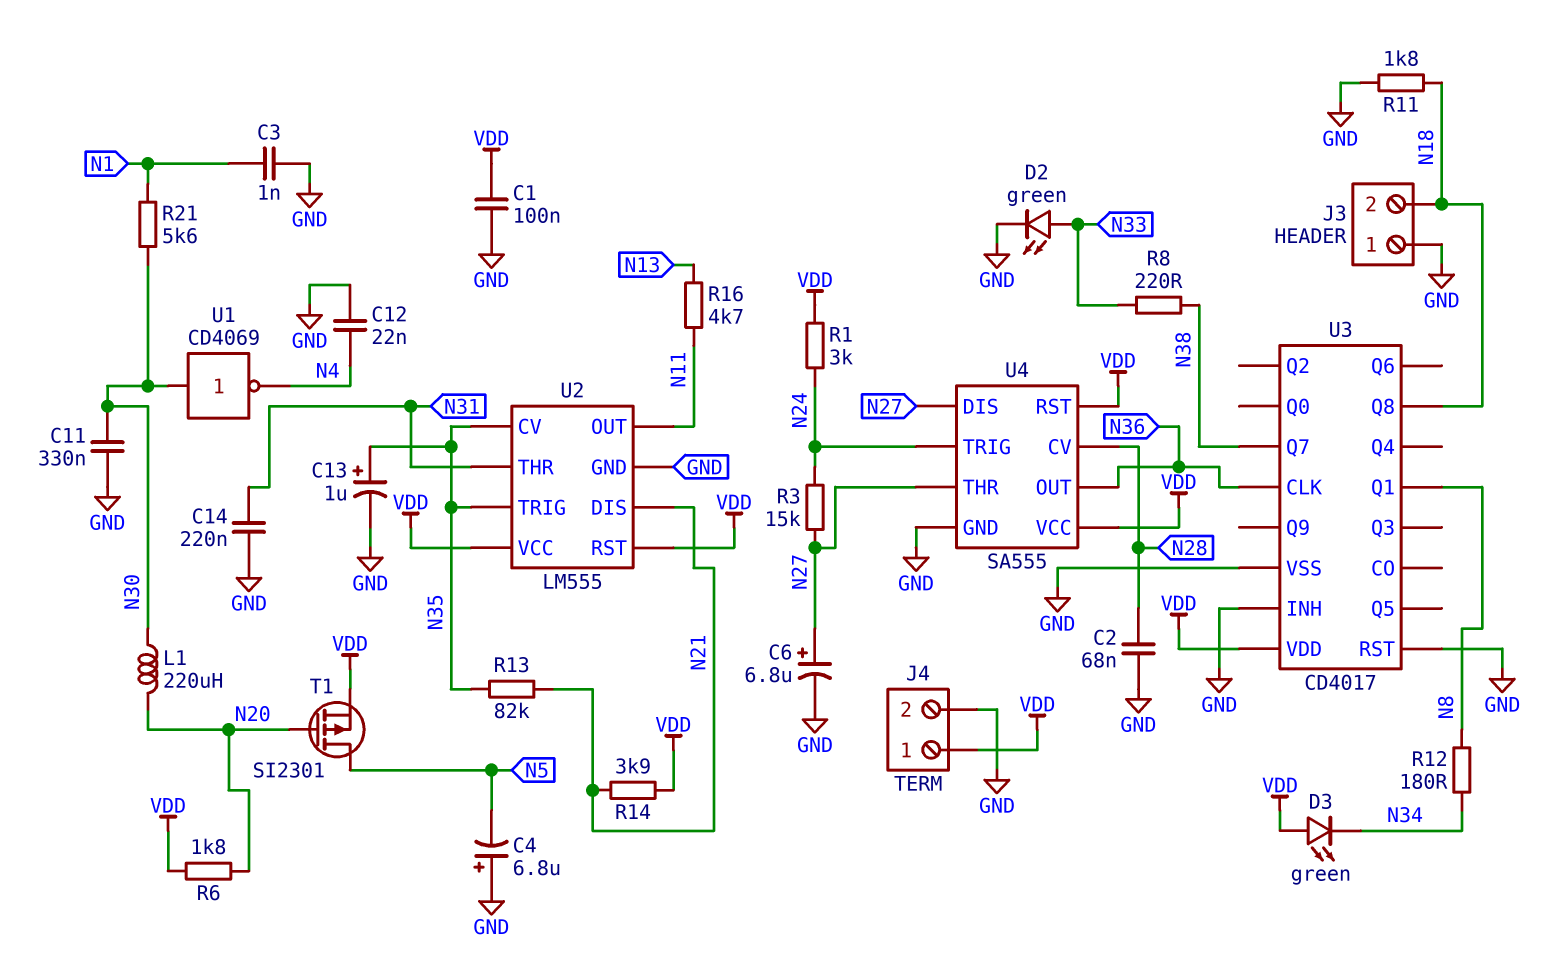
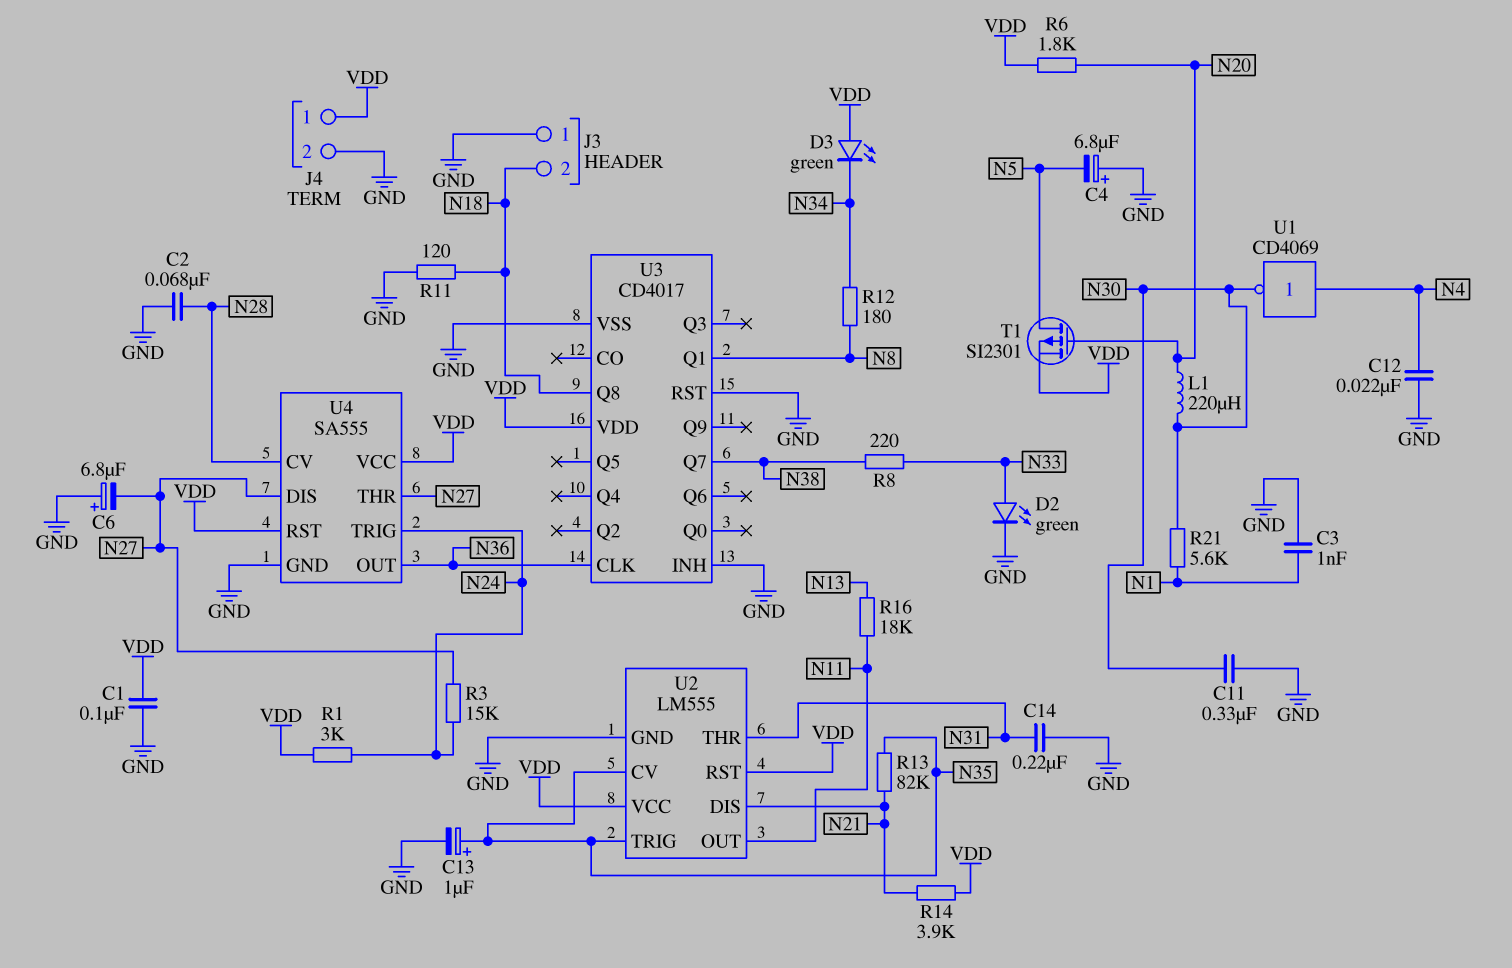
C6: 6.8uF (plus N27, minus GND) -> 6.8uF (plus GND, minus N27)
R11: 1.8k (GND, N18) -> 120 (GND, N18)
R16: 4.7k (N11, N13) -> 18k (N11, N13)
U1: NOT CD4069 (in N30, out N4) -> NOT CD4069 (in N4, out N30)

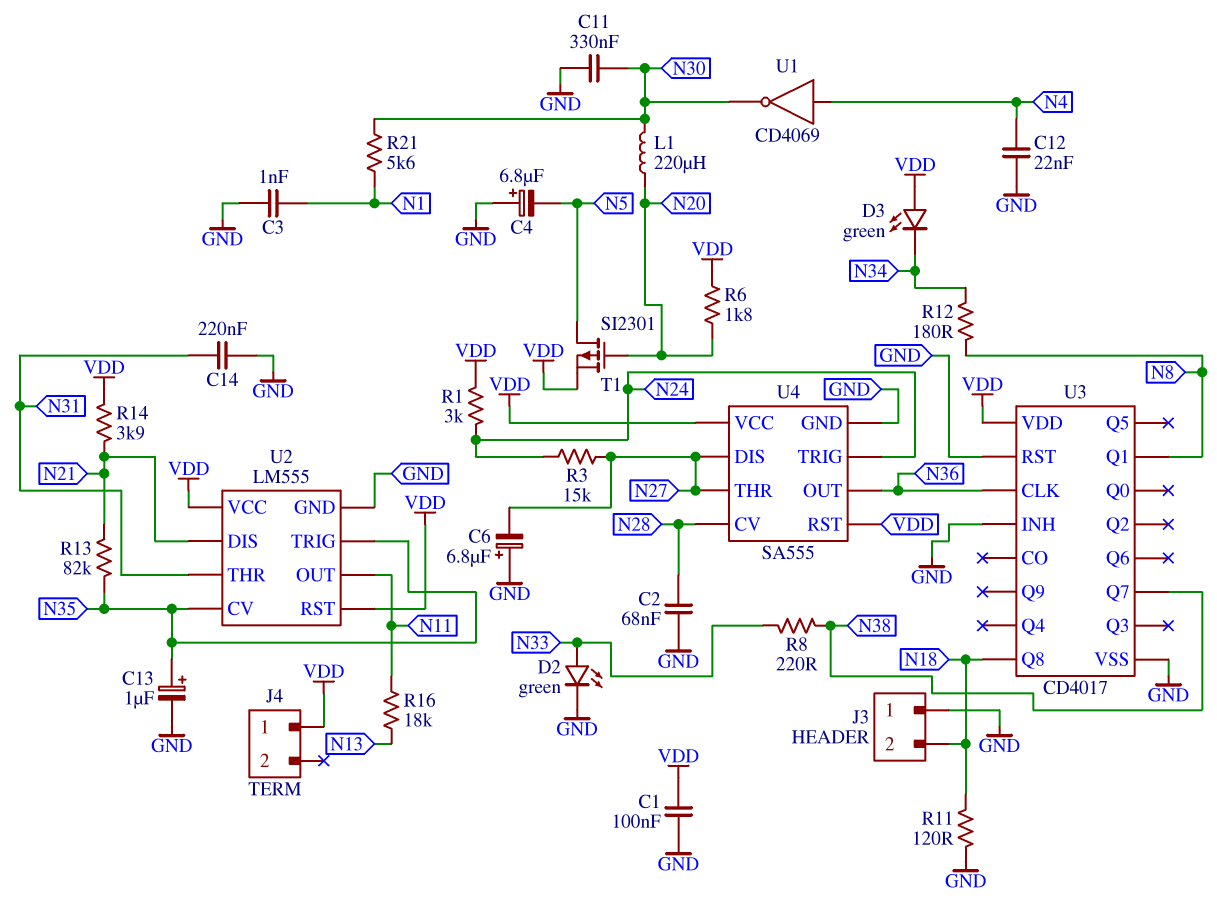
J4 pin 2: GND -> none

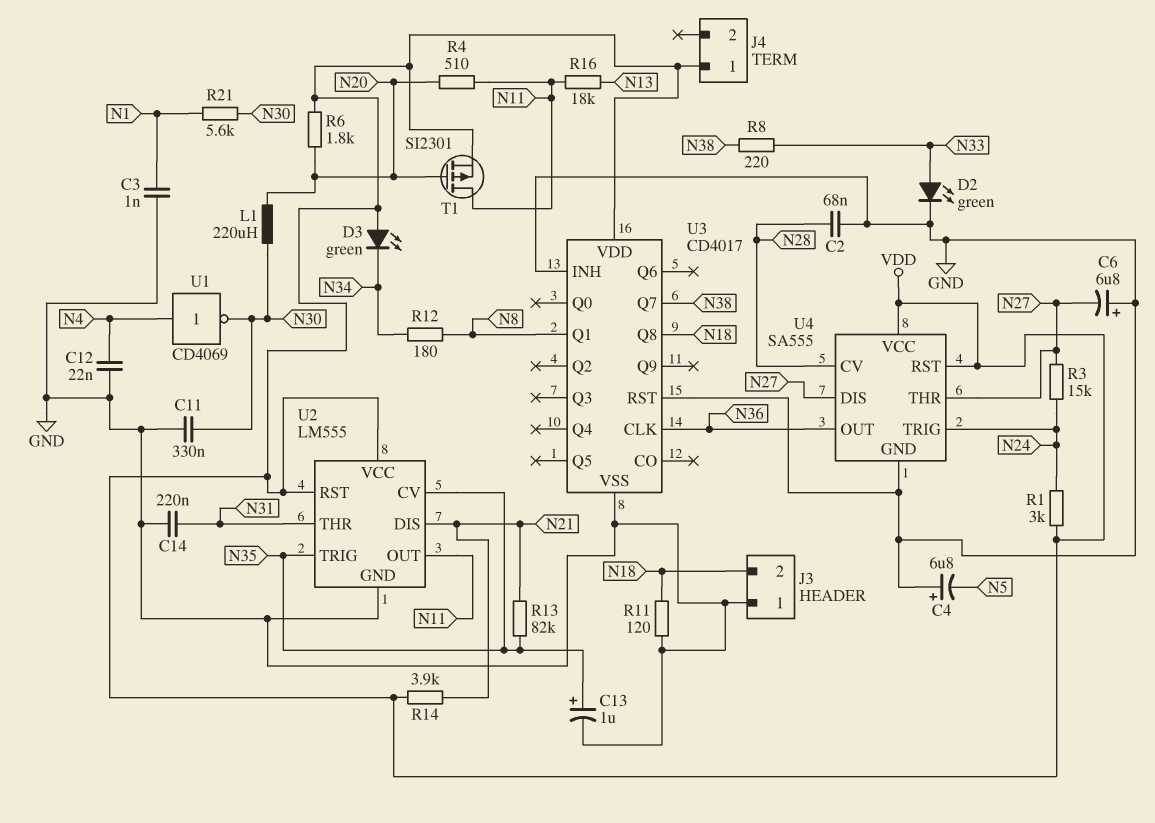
C1: 100nF (GND, VDD) -> none
R4: none -> 510 (N11, N20)
T1: PMOS SI2301 (G N20, D N5, S VDD) -> PMOS SI2301 (G N20, D N11, S VDD)

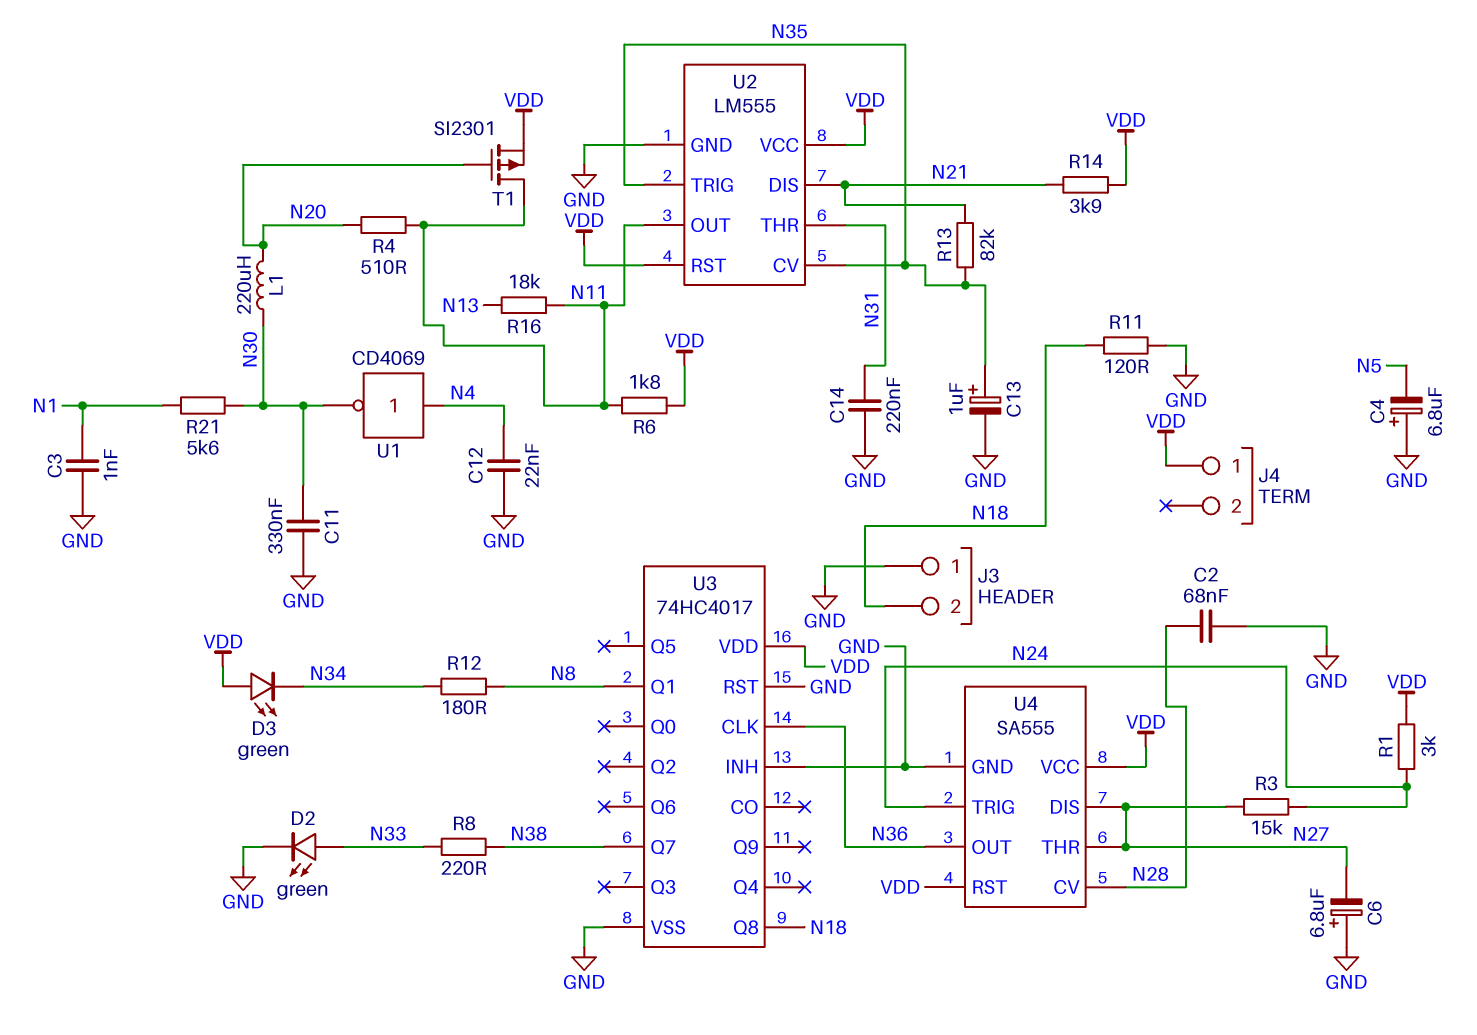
R6: 1.8k (N20, VDD) -> 1.8k (N11, VDD)
U3: CD4017 -> 74HC4017

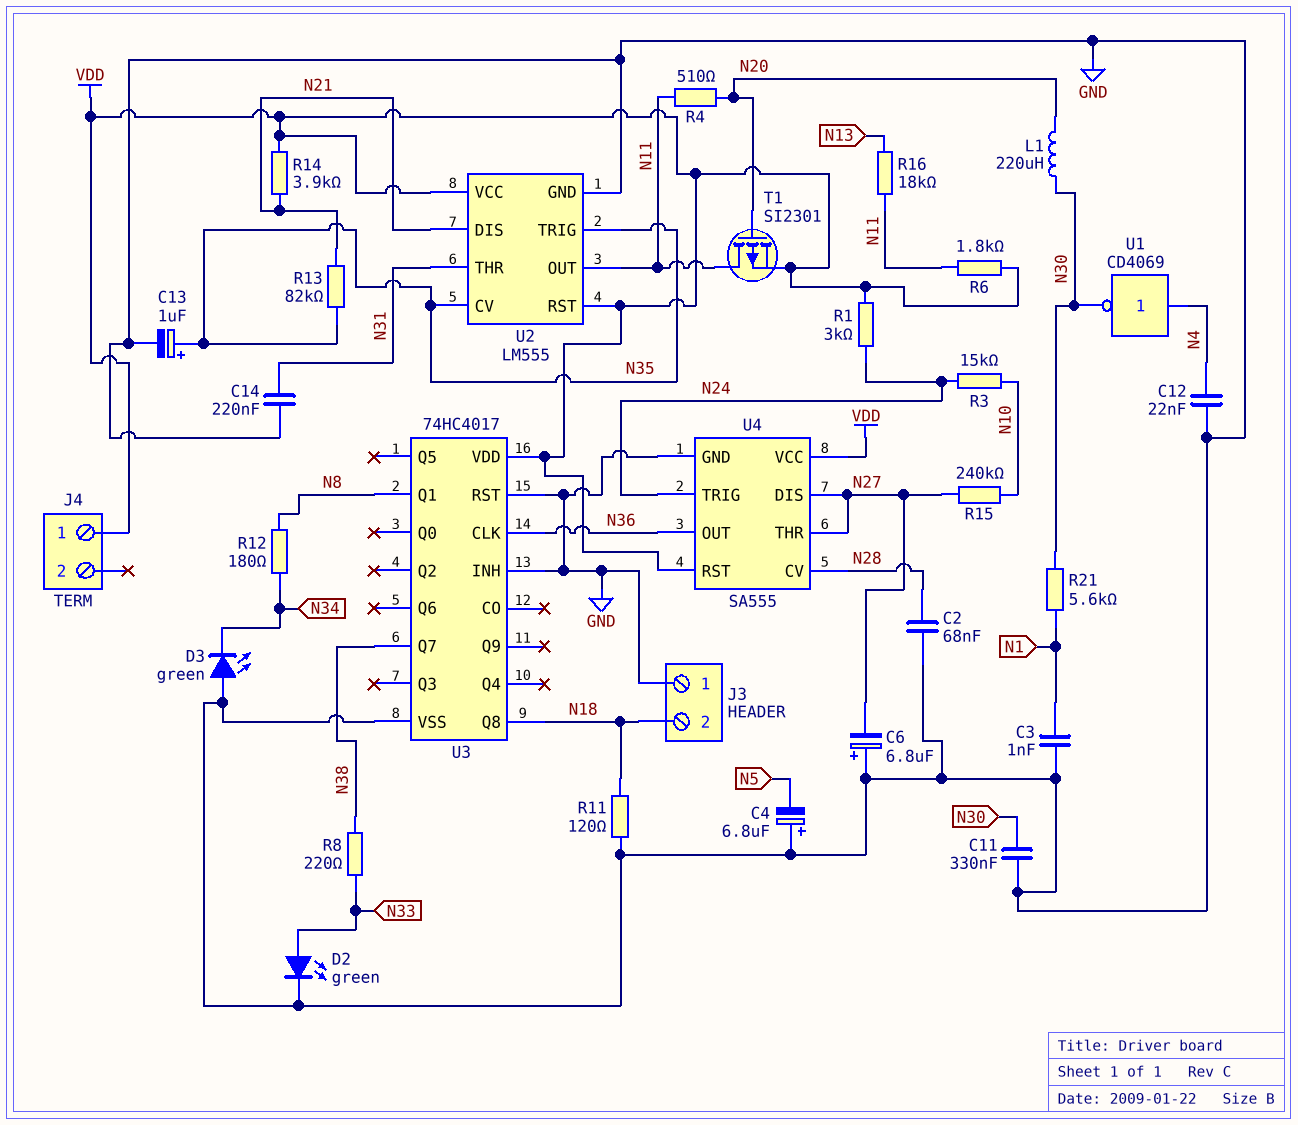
D3: LED green (A VDD, K N34) -> LED green (A GND, K N34)
R3: 15k (N24, N27) -> 15k (N10, N24)
R15: none -> 240k (N10, N27)

